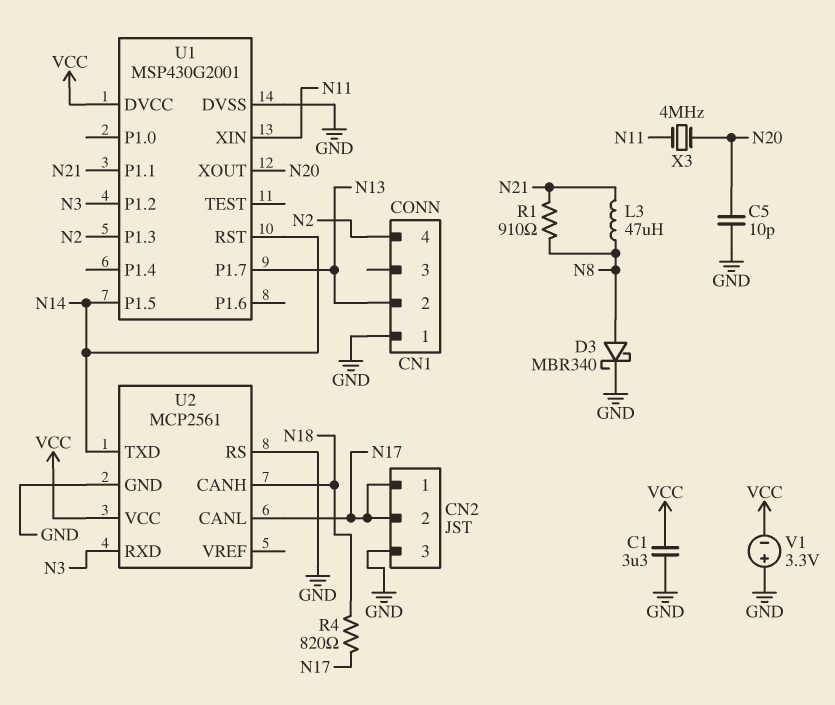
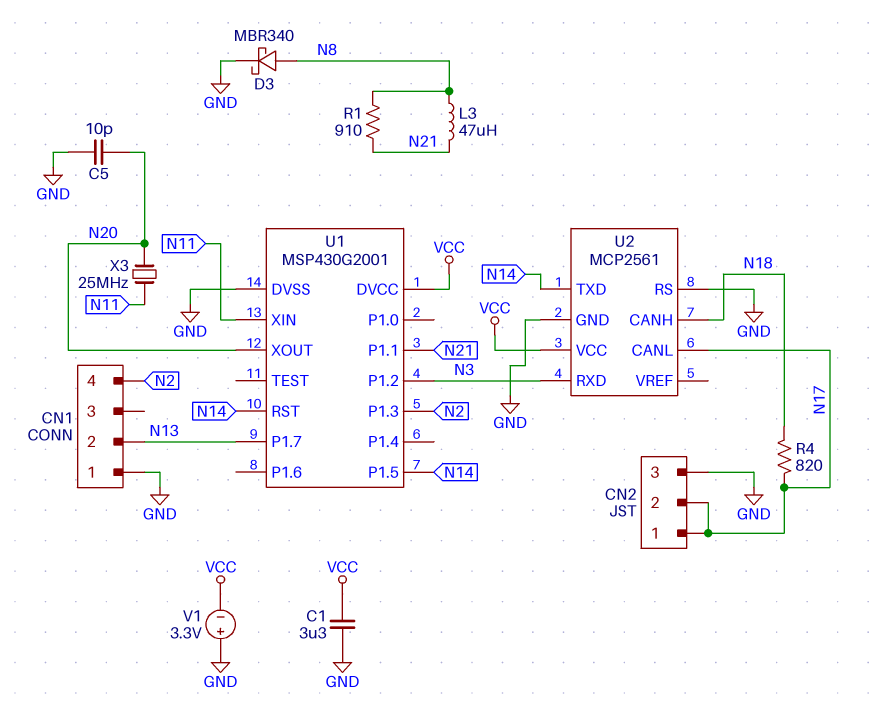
X3: 4MHz (N11, N20) -> 25MHz (N11, N20)

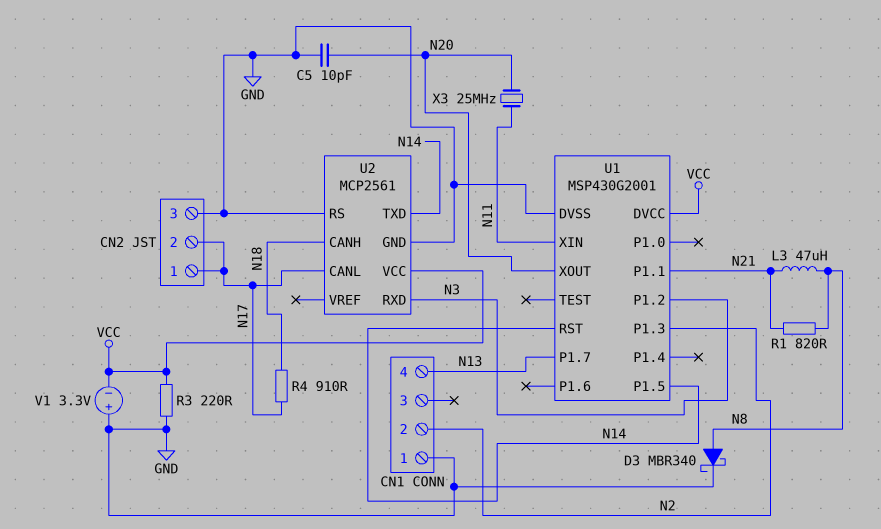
C1: 3.3uF (GND, VCC) -> none
CN1 pin 2: N13 -> N2
CN1 pin 4: N2 -> N13
R1: 910 (N8, N21) -> 820 (N8, N21)
R3: none -> 220 (GND, VCC)
R4: 820 (N17, N18) -> 910 (N17, N18)

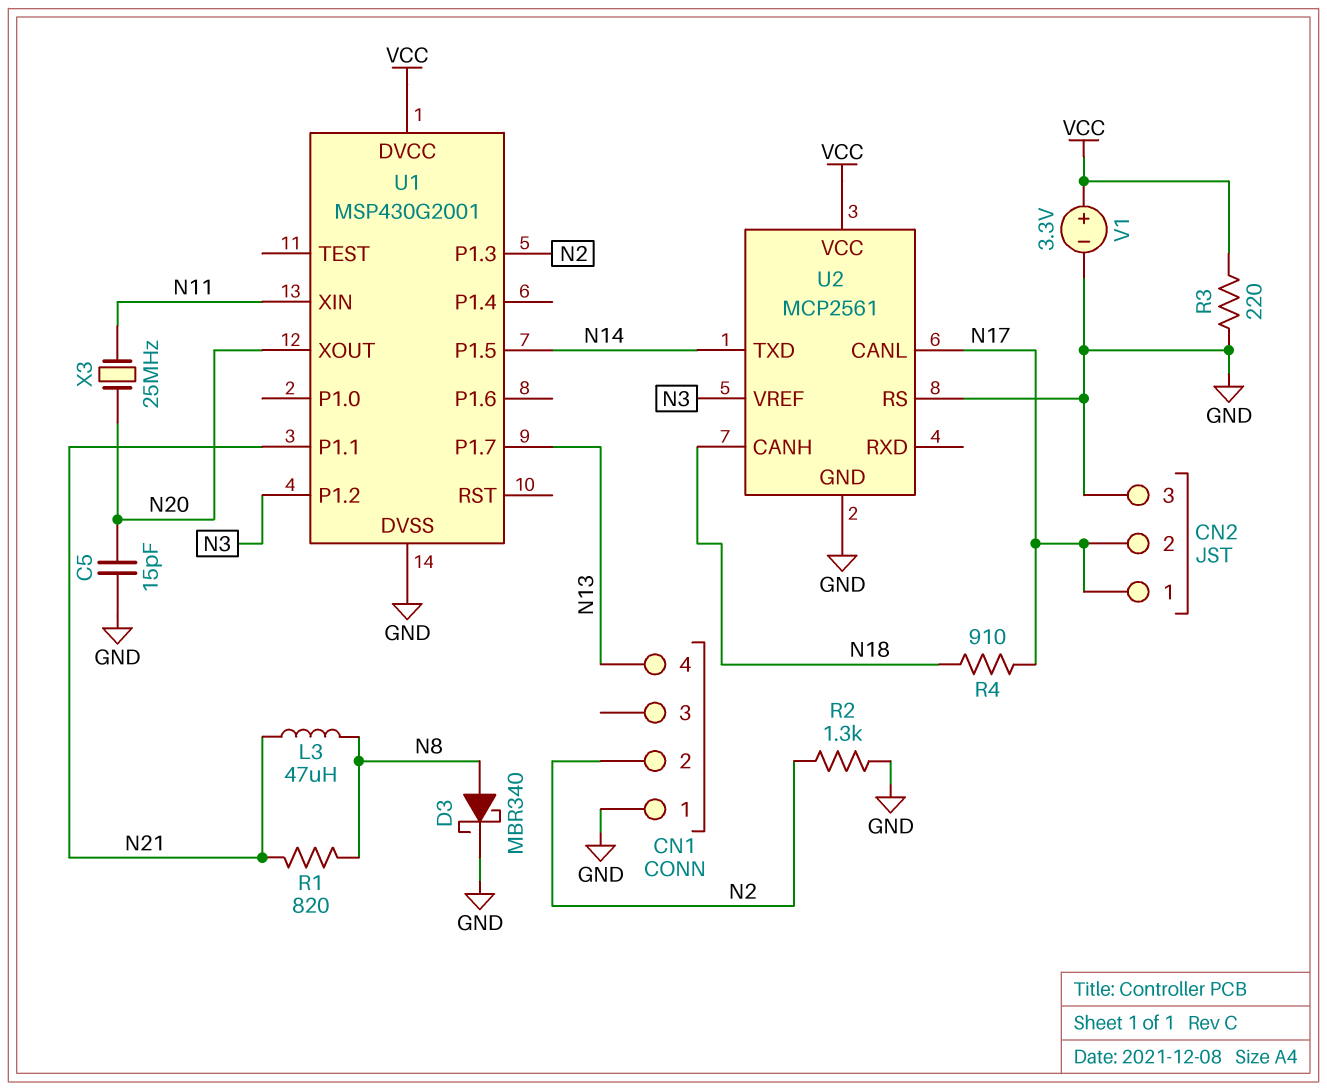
C5: 10pF (GND, N20) -> 15pF (GND, N20)
R2: none -> 1.3k (GND, N2)
U1 pin RST: N14 -> none
U2 pin RXD: N3 -> none
U2 pin VREF: none -> N3
V1: 3.3V (plus GND, minus VCC) -> 3.3V (plus VCC, minus GND)

